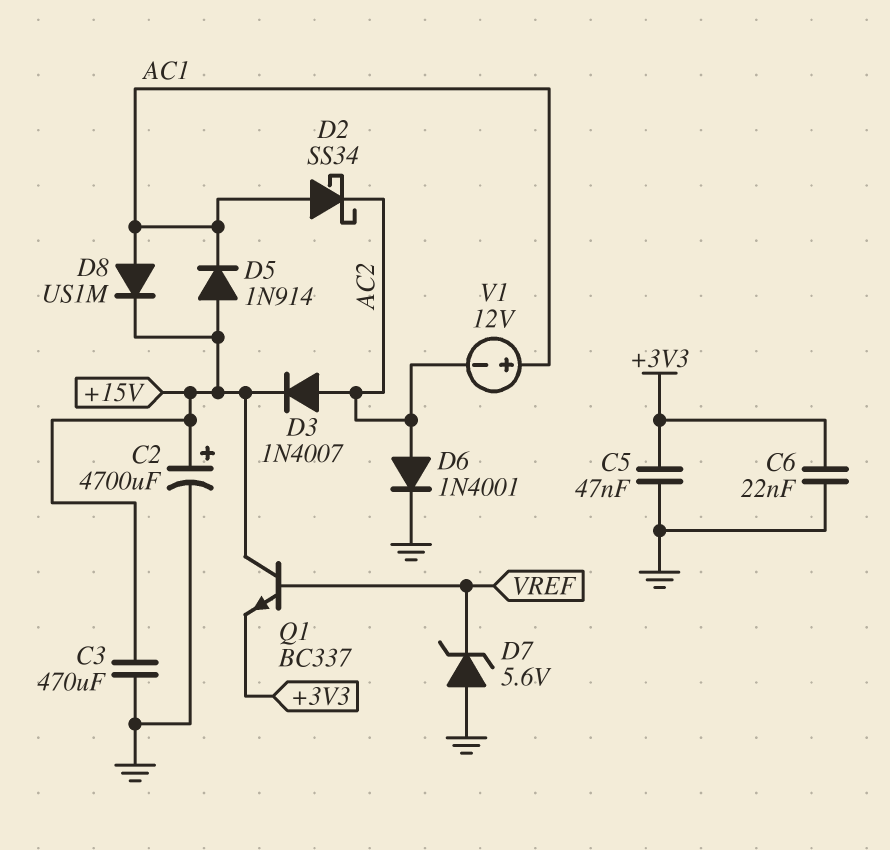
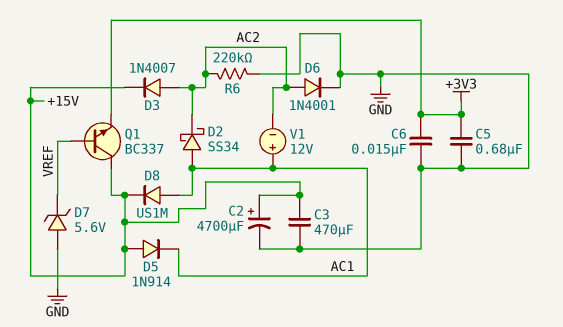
C5: 47nF (+3V3, GND) -> 680nF (+3V3, GND)
C6: 22nF (+3V3, GND) -> 15nF (+3V3, GND)
R6: none -> 220k (AC2, GND)

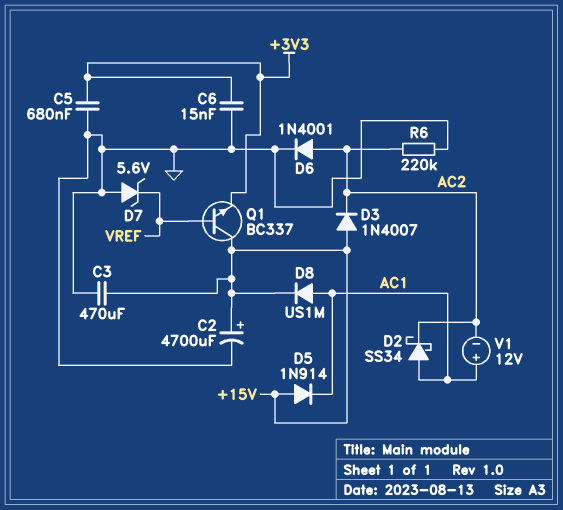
D3: diode 1N4007 (A AC2, K +15V) -> diode 1N4007 (A +15V, K AC2)

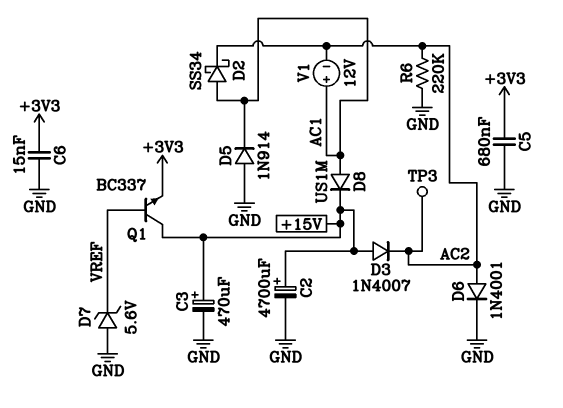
C3: 470uF (+15V, GND) -> 470uF (plus +15V, minus GND)
D5: diode 1N914 (A +15V, K AC1) -> diode 1N914 (A GND, K AC1)
TP3: none -> test point (AC2)

